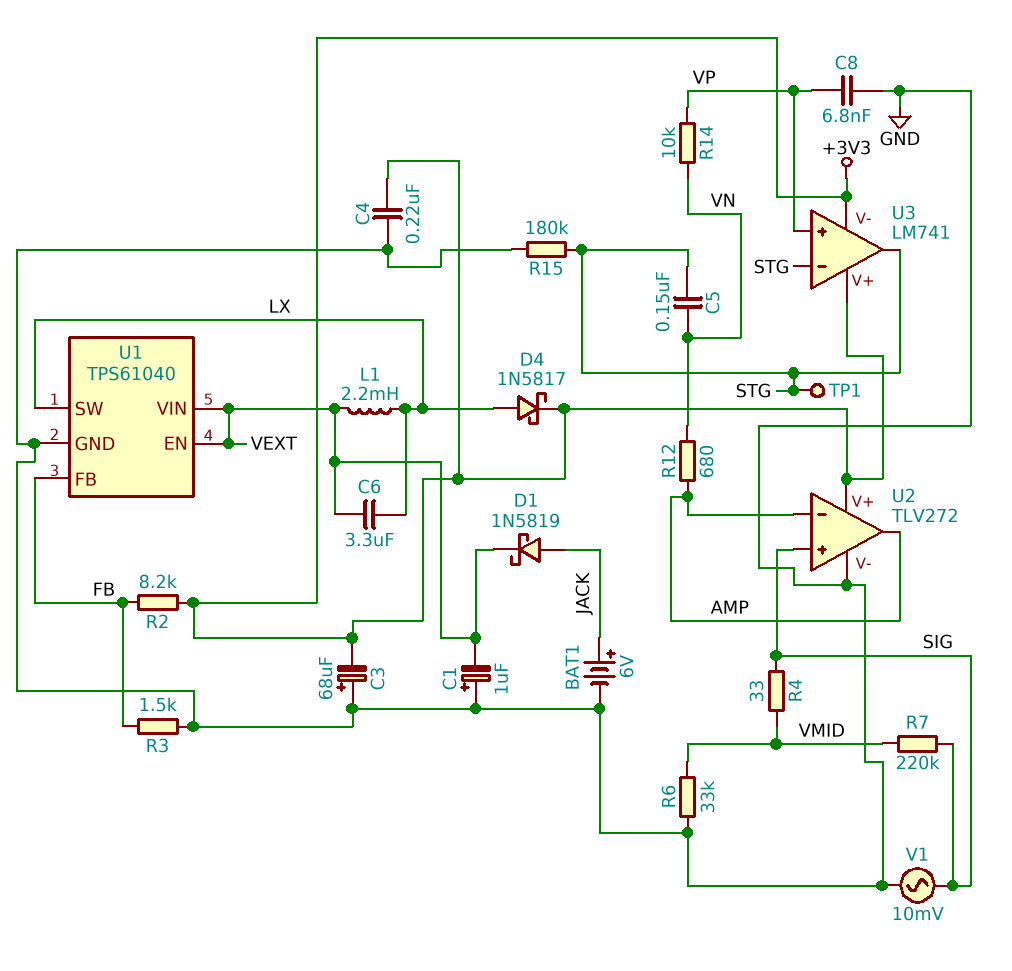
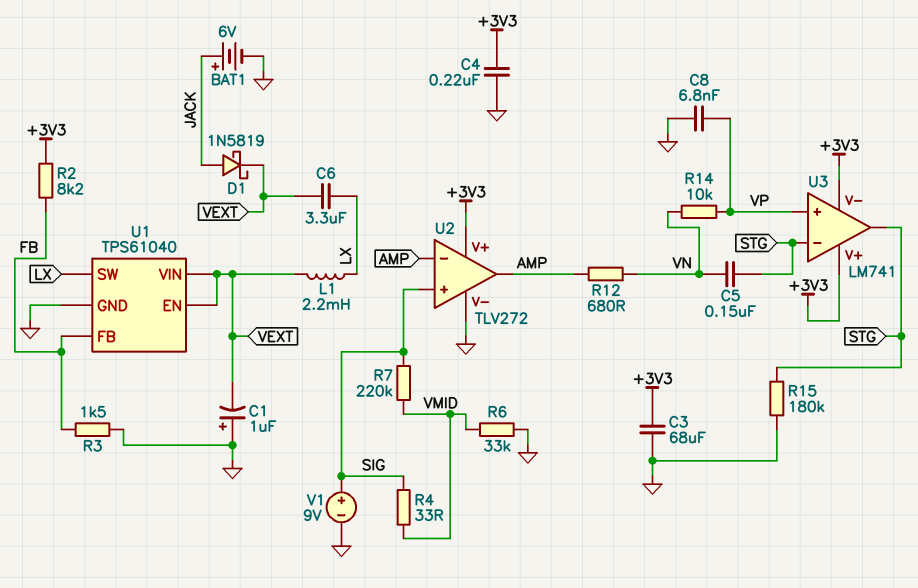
C3: 68uF (plus GND, minus +3V3) -> 68uF (+3V3, GND)
D4: schottky 1N5817 (A LX, K +3V3) -> none
TP1: test point (STG) -> none
V1: AC 10mV (GND, SIG) -> 9V (plus SIG, minus GND)

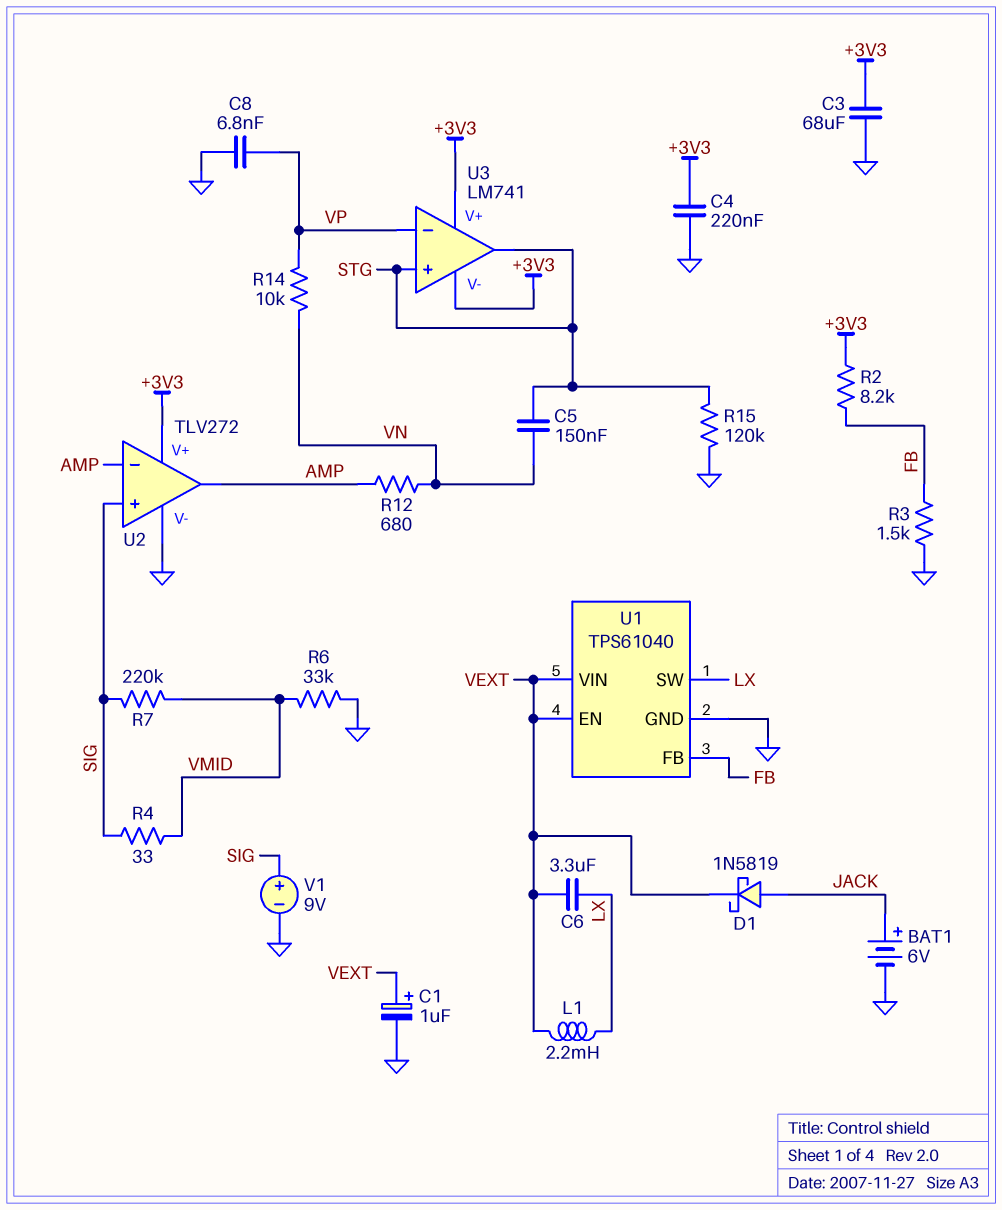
C1: 1uF (plus GND, minus VEXT) -> 1uF (plus VEXT, minus GND)
R15: 180k (GND, STG) -> 120k (GND, STG)
U3 pin in+: VP -> STG
U3 pin in-: STG -> VP

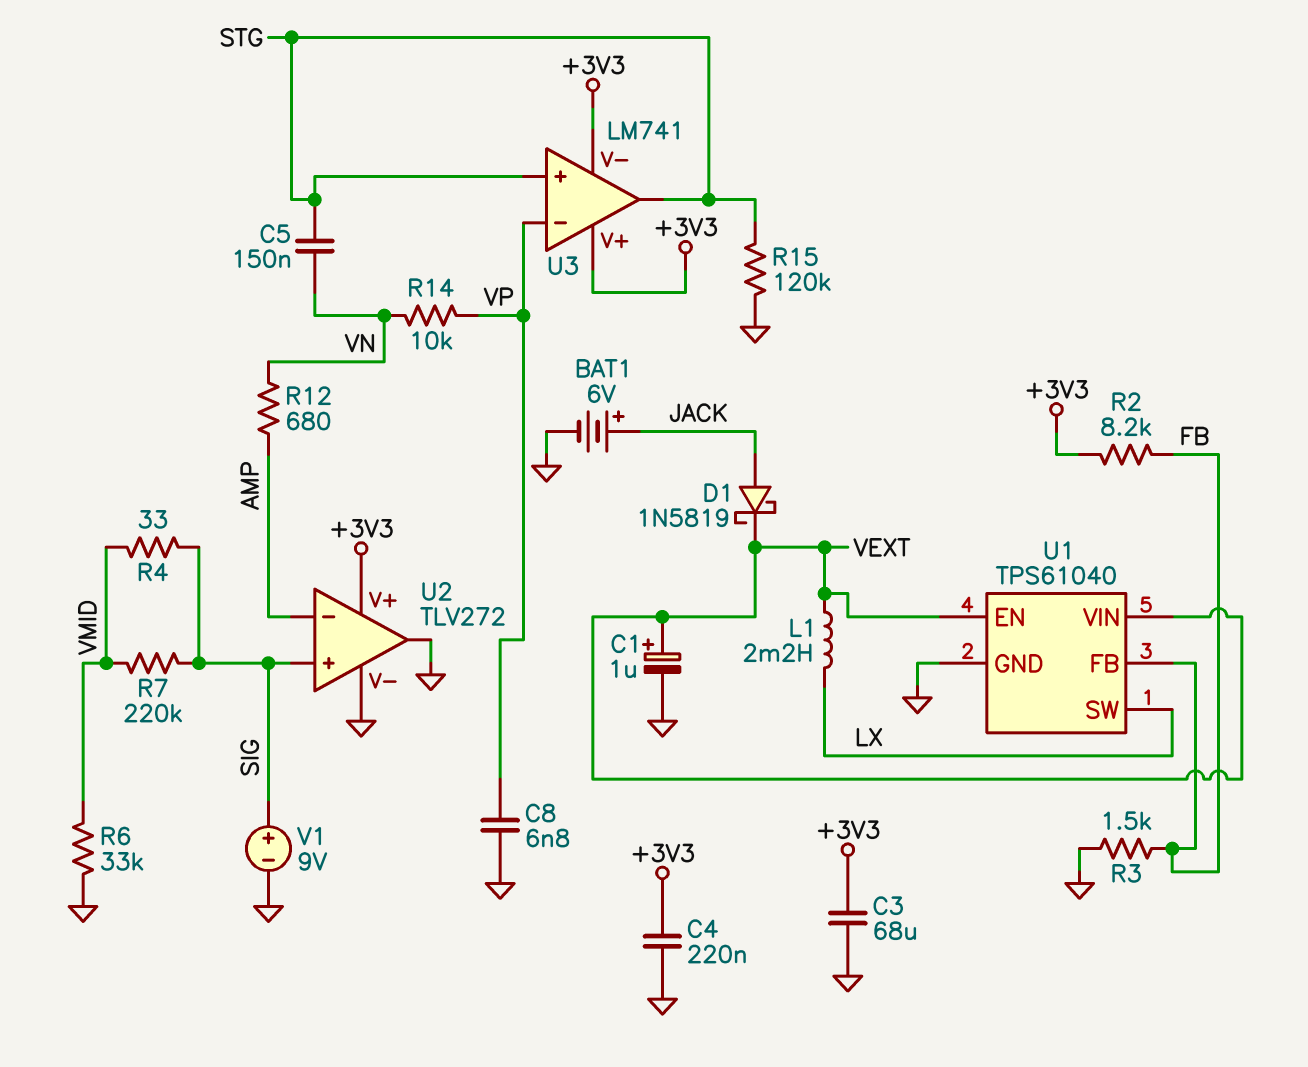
C6: 3.3uF (LX, VEXT) -> none
U2 pin out: AMP -> GND

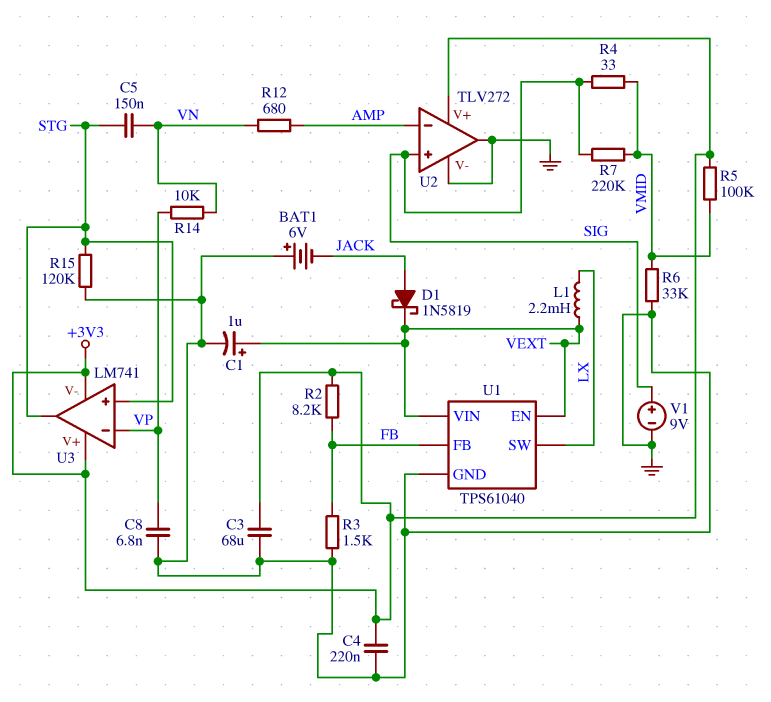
BAT1: 6V (plus JACK, minus GND) -> 6V (plus GND, minus JACK)
R5: none -> 100k (+3V3, VMID)

